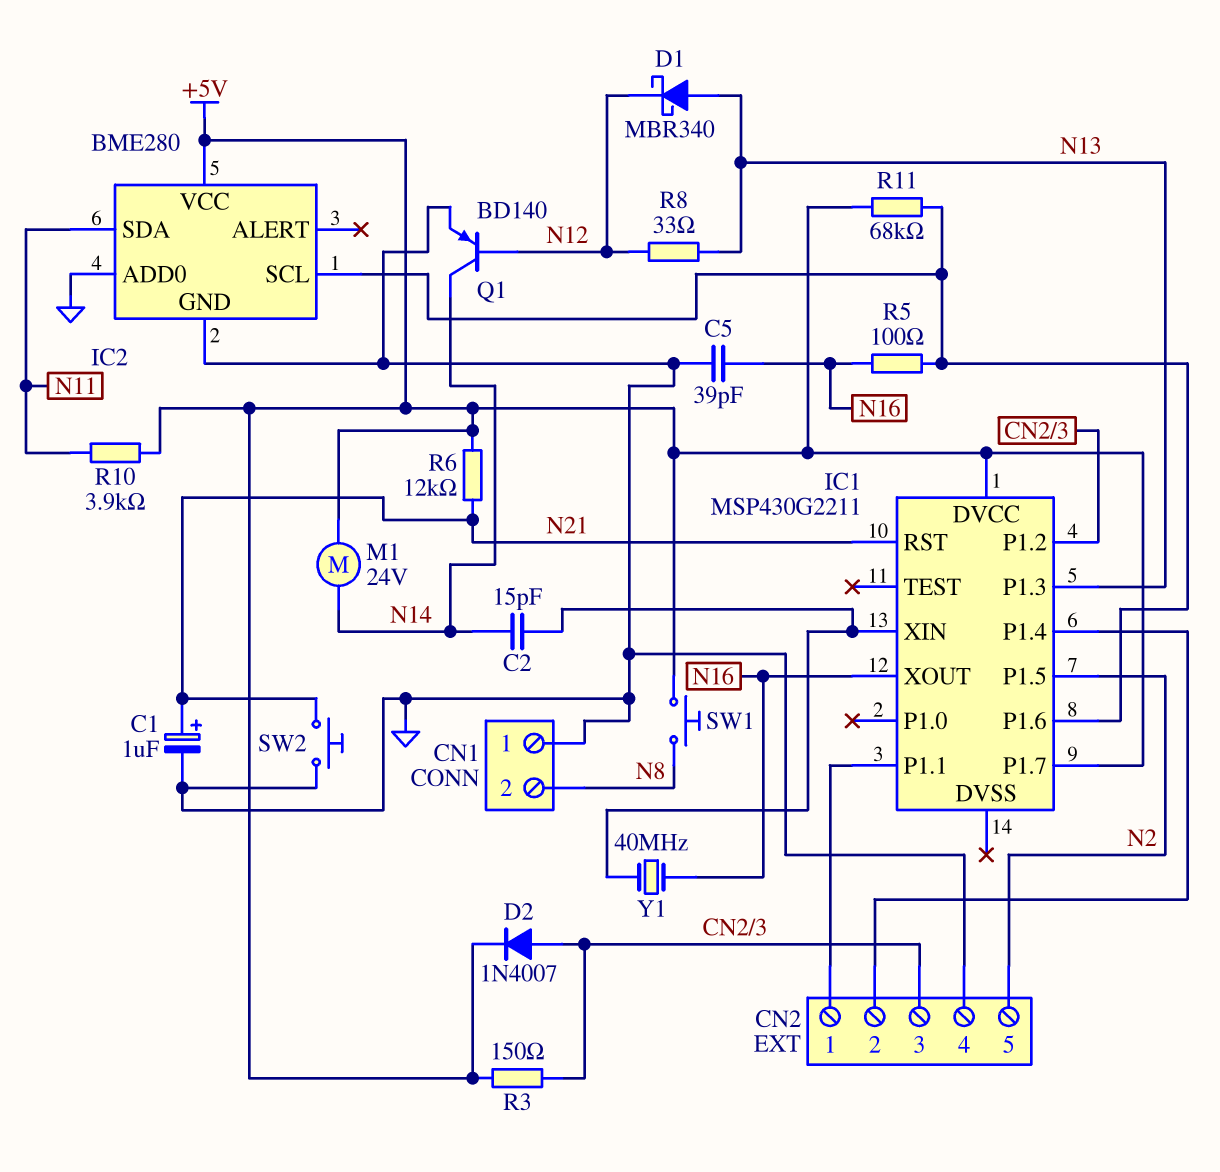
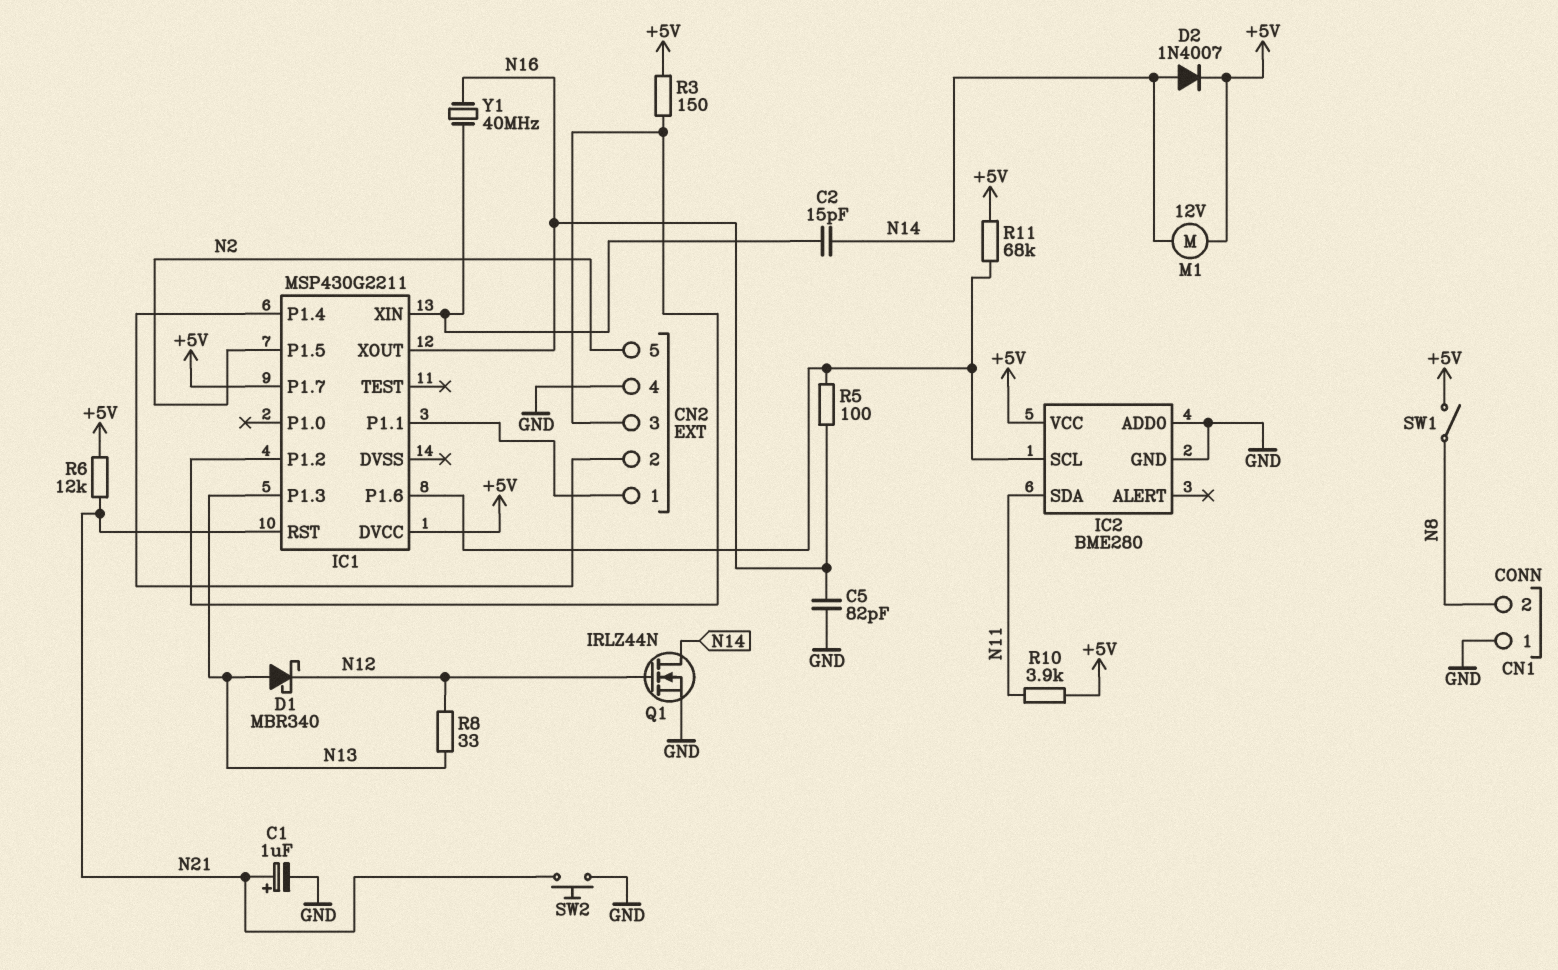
C5: 39pF (GND, N16) -> 82pF (GND, N16)
D2: diode 1N4007 (A CN2/3, K +5V) -> diode 1N4007 (A N14, K +5V)
M1: motor 24V (+5V, N14) -> motor 12V (+5V, N14)
Q1: PNP BD140 (B N12, C N14, E GND) -> NMOS IRLZ44N (G N12, D N14, S GND)
SW1: button (+5V, N8) -> switch (+5V, N8)

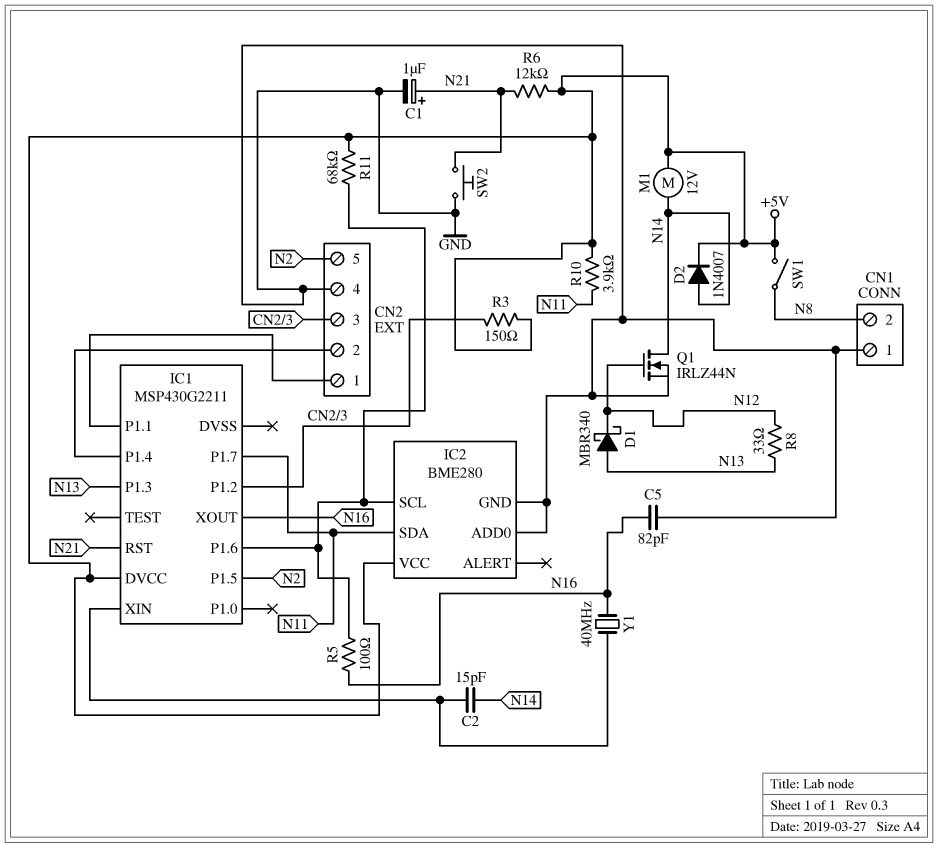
IC1 pin P1.7: +5V -> N11

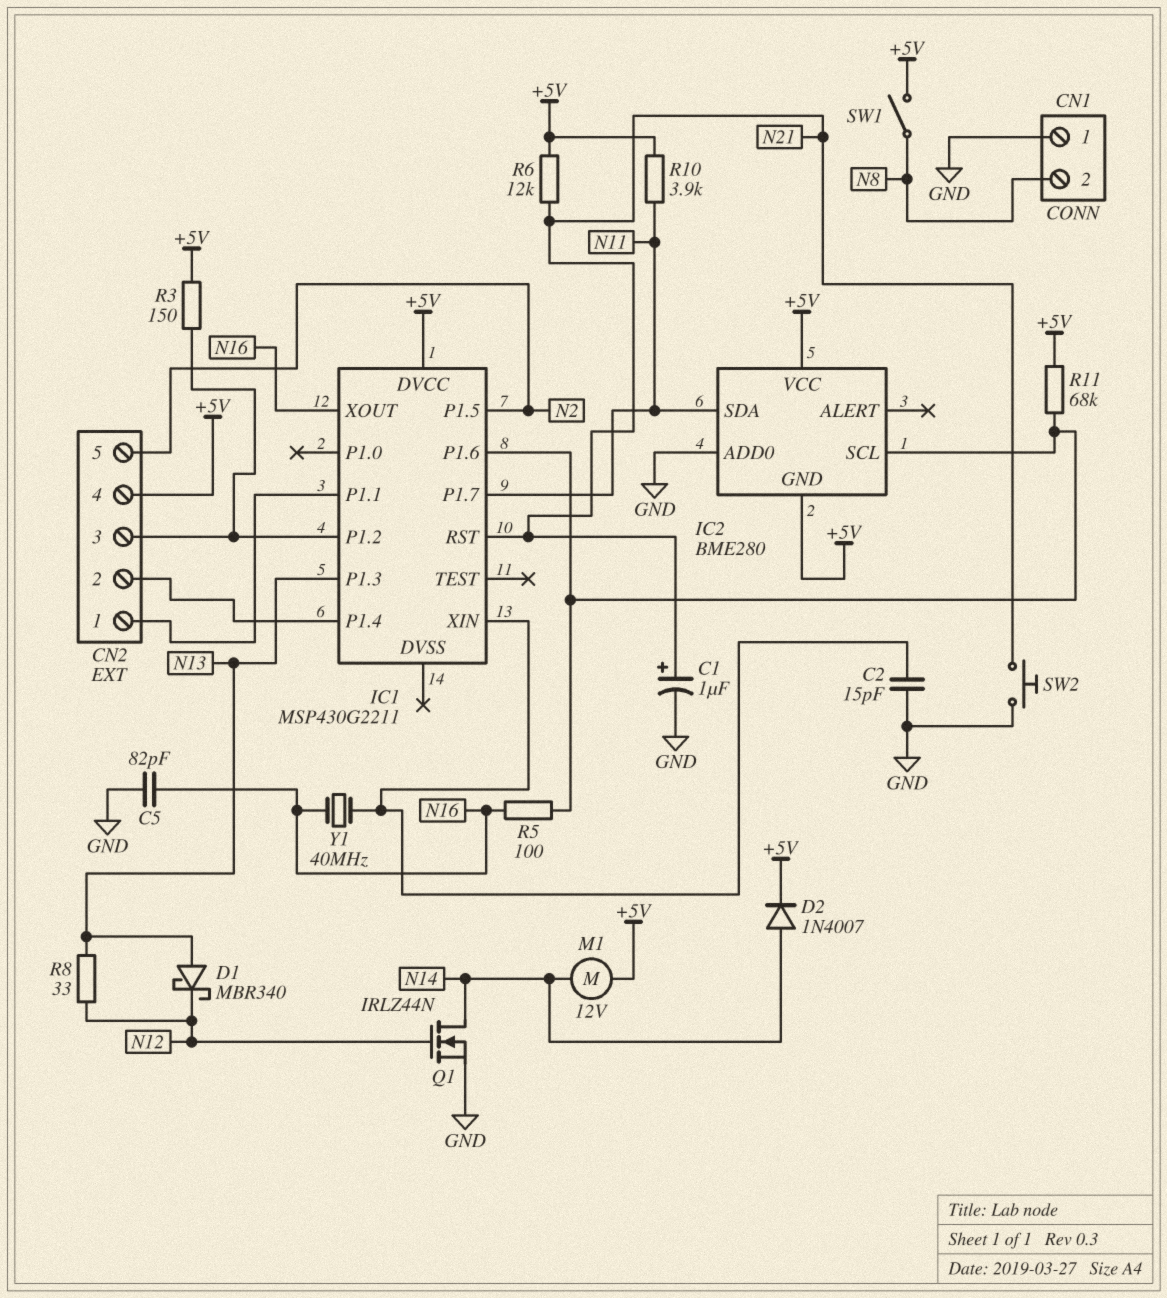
C2: 15pF (IC1/XIN, N14) -> 15pF (GND, IC1/XIN)
CN2 pin 4: GND -> +5V
IC2 pin GND: GND -> +5V

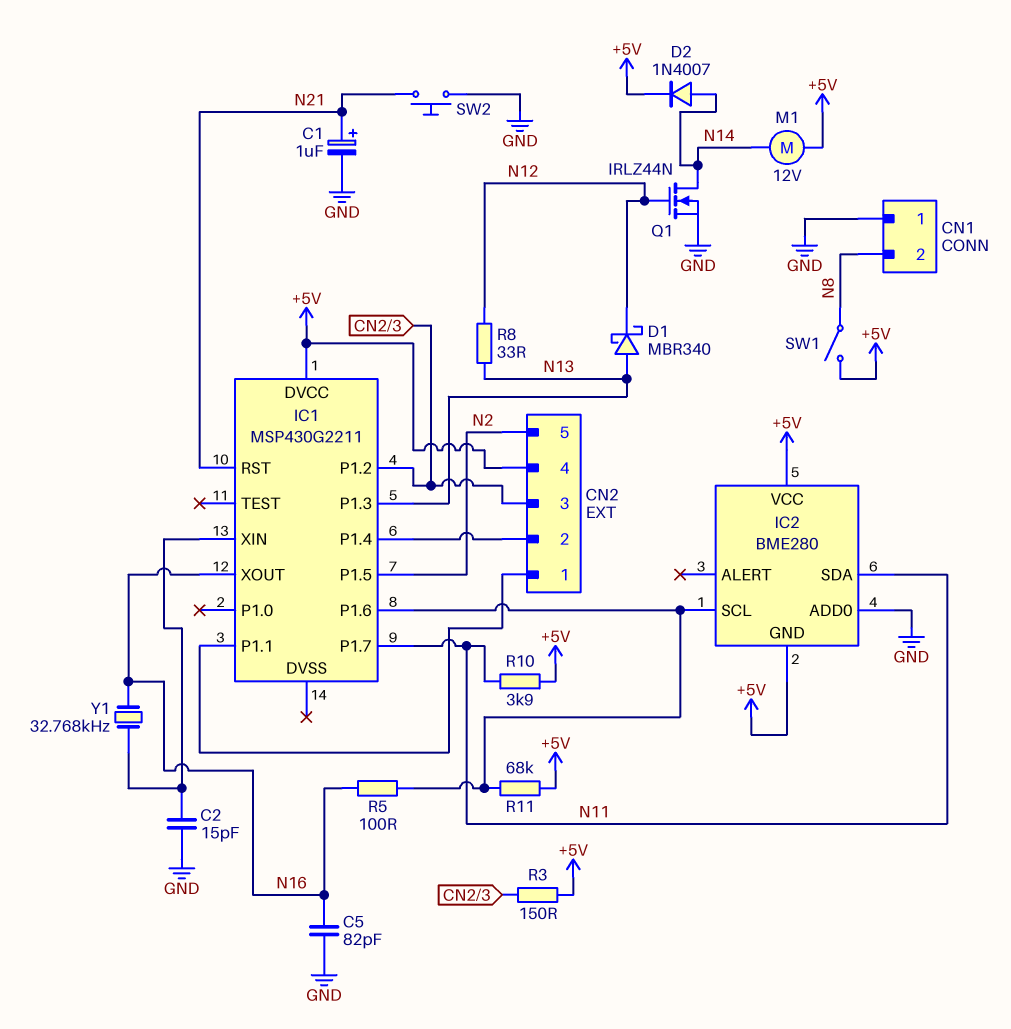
R6: 12k (+5V, N21) -> none
Y1: 40MHz (IC1/XIN, N16) -> 32.768kHz (IC1/XIN, N16)

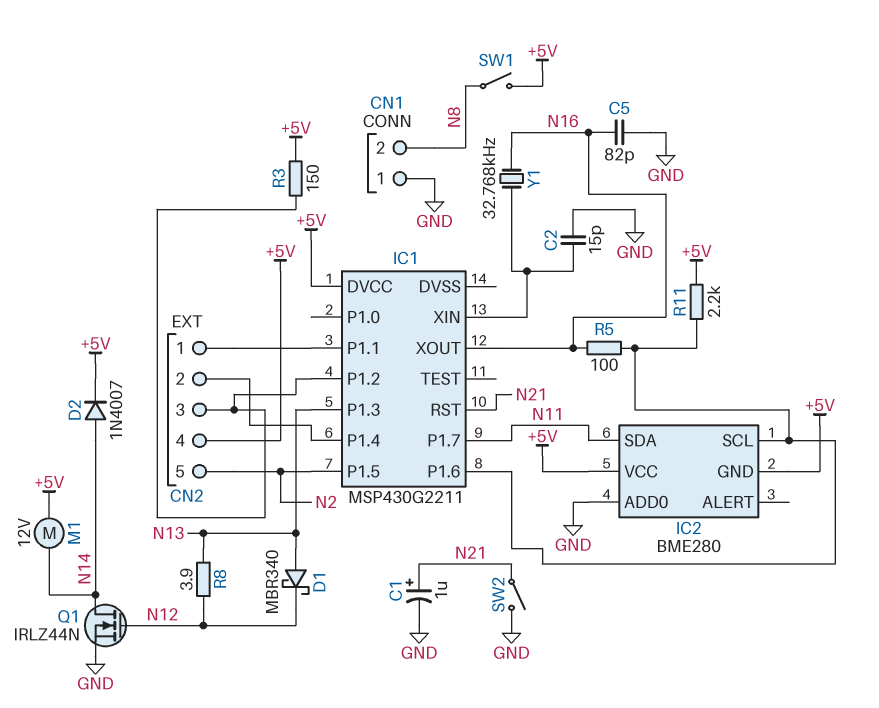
R8: 33 (N12, N13) -> 3.9 (N12, N13)
R10: 3.9k (+5V, N11) -> none
R11: 68k (+5V, IC1/P1.6) -> 2.2k (+5V, IC1/P1.6)
SW2: button (GND, N21) -> switch (GND, N21)

